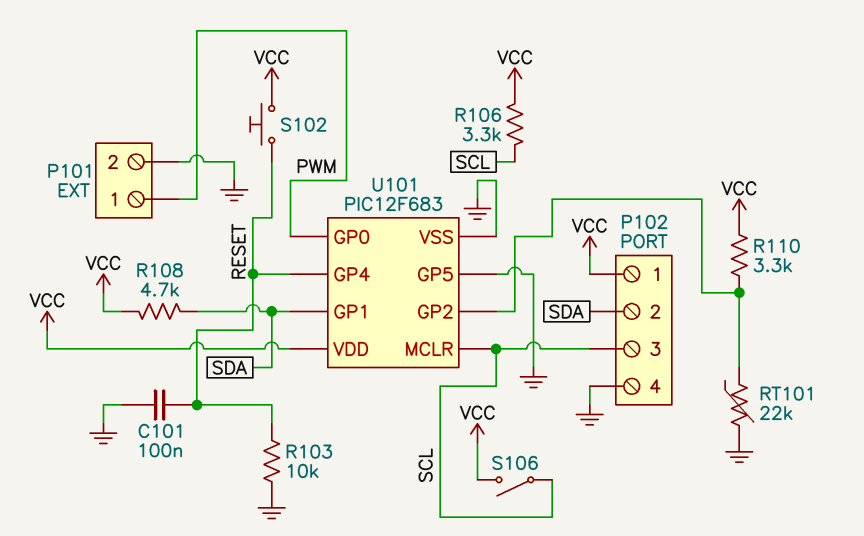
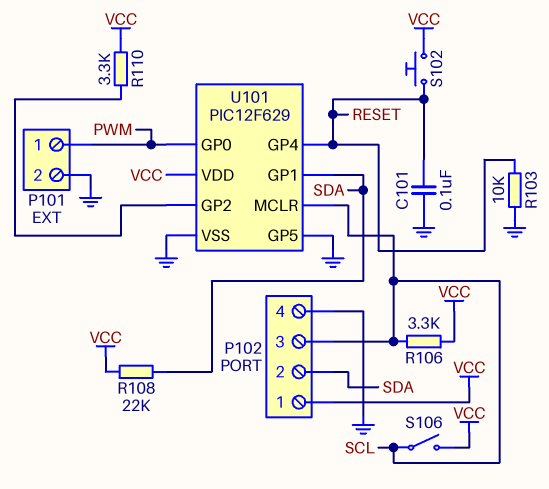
R108: 4.7k (SDA, VCC) -> 22k (SDA, VCC)
RT101: 22k (GND, U101/GP2) -> none
U101: PIC12F683 -> PIC12F629

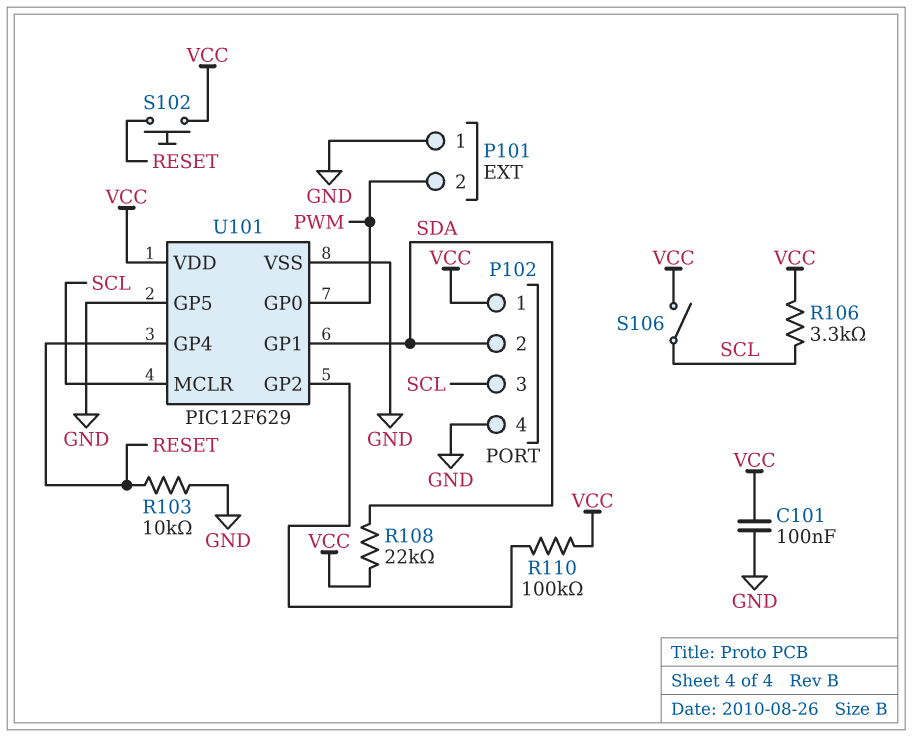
C101: 100nF (GND, RESET) -> 100nF (GND, VCC)
P101 pin 1: PWM -> GND
P101 pin 2: GND -> PWM
R110: 3.3k (U101/GP2, VCC) -> 100k (U101/GP2, VCC)

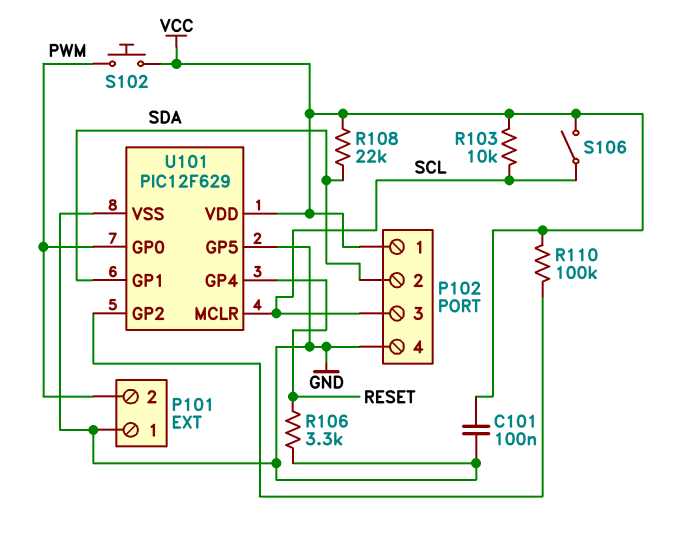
R103: 10k (GND, RESET) -> 10k (SCL, VCC)
R106: 3.3k (SCL, VCC) -> 3.3k (GND, RESET)
S102: button (RESET, VCC) -> button (PWM, VCC)

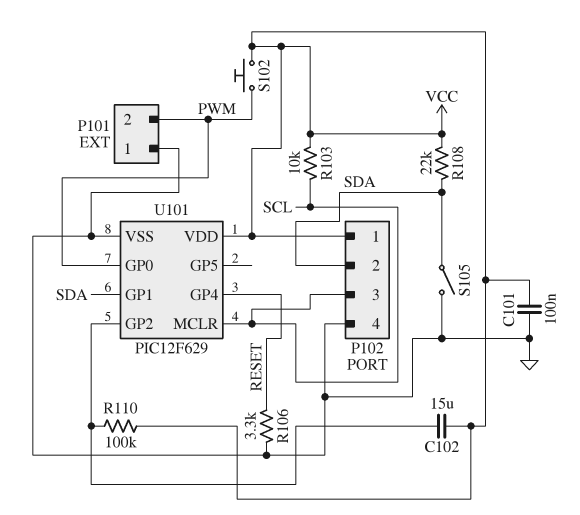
C102: none -> 15uF (U101/GP2, VCC)
S105: none -> switch (GND, SDA)
S106: switch (SCL, VCC) -> none
U101 pin GP5: GND -> none

